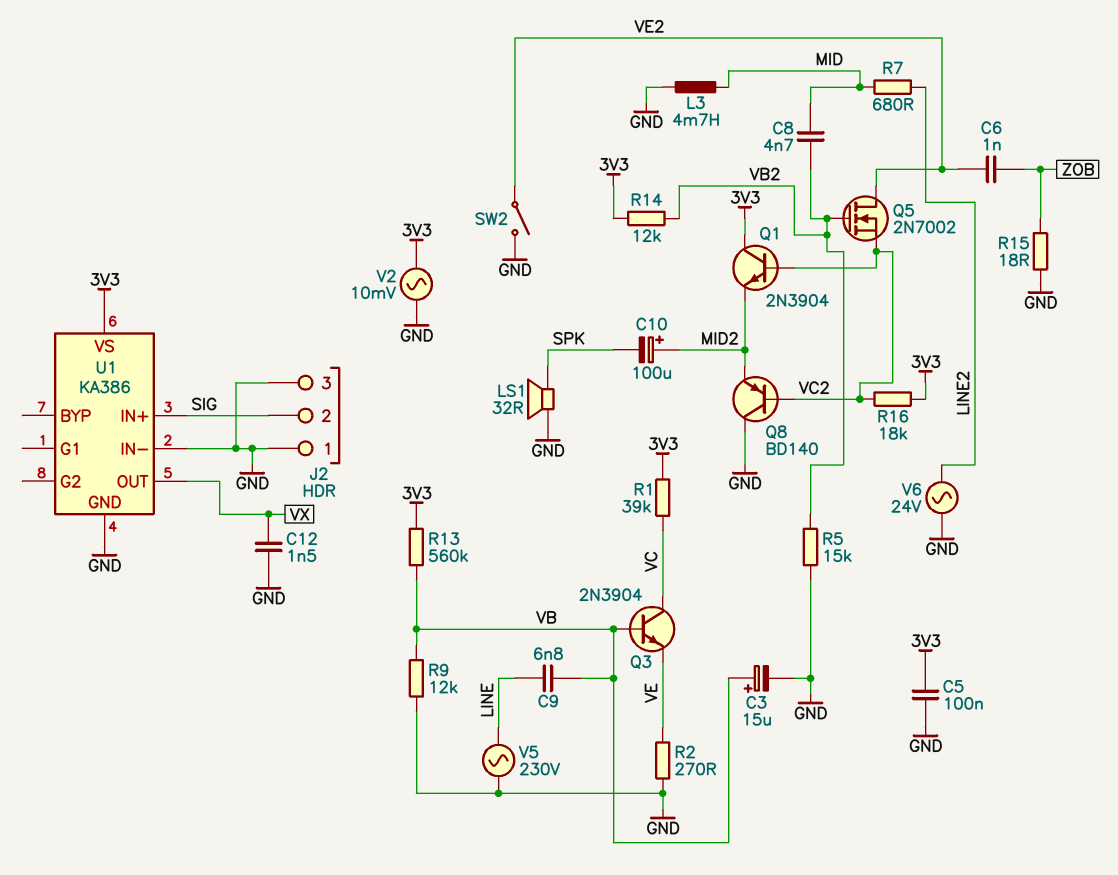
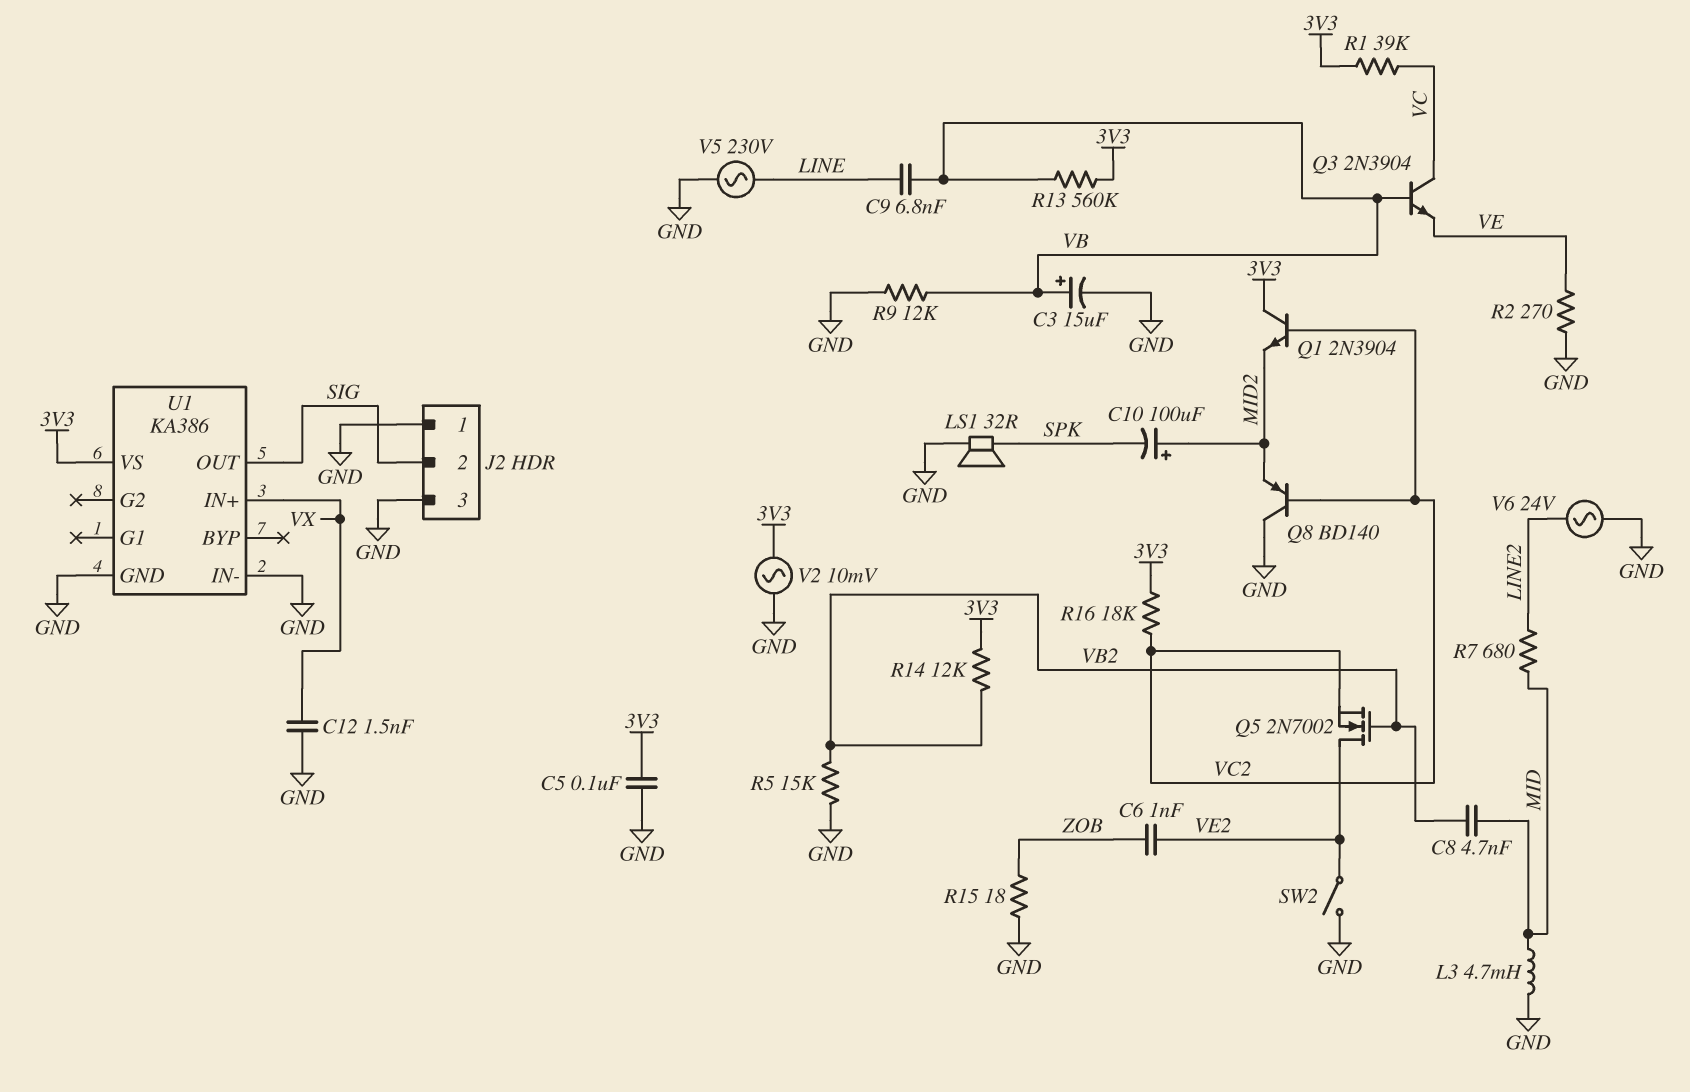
U1 pin IN+: SIG -> VX
U1 pin OUT: VX -> SIG

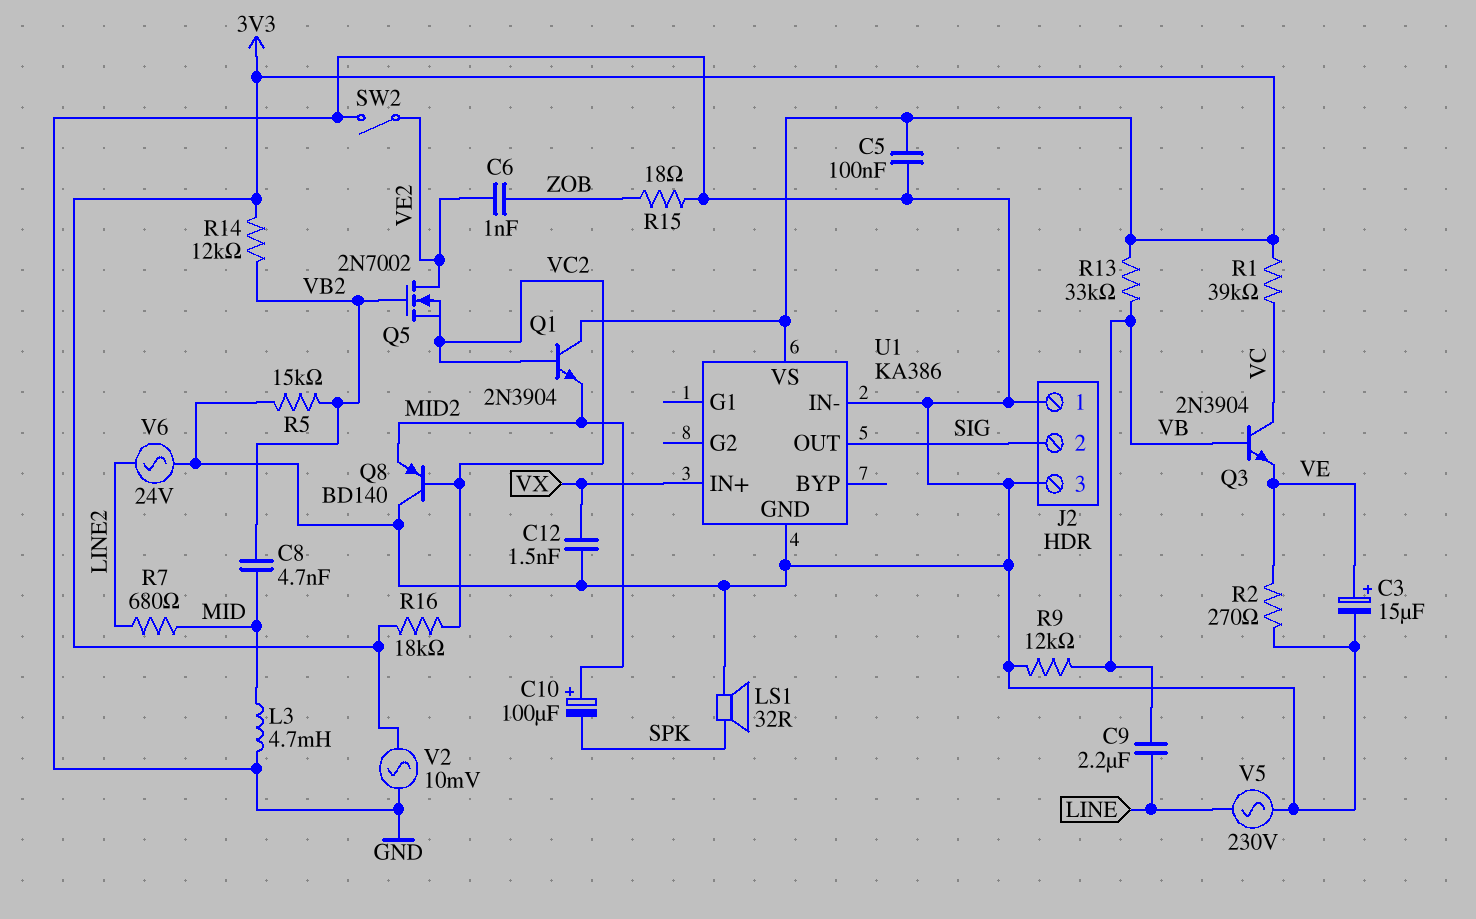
C3: 15uF (plus VB, minus GND) -> 15uF (plus VE, minus GND)
C9: 6.8nF (LINE, VB) -> 2.2uF (LINE, VB)
R13: 560k (3V3, VB) -> 33k (3V3, VB)

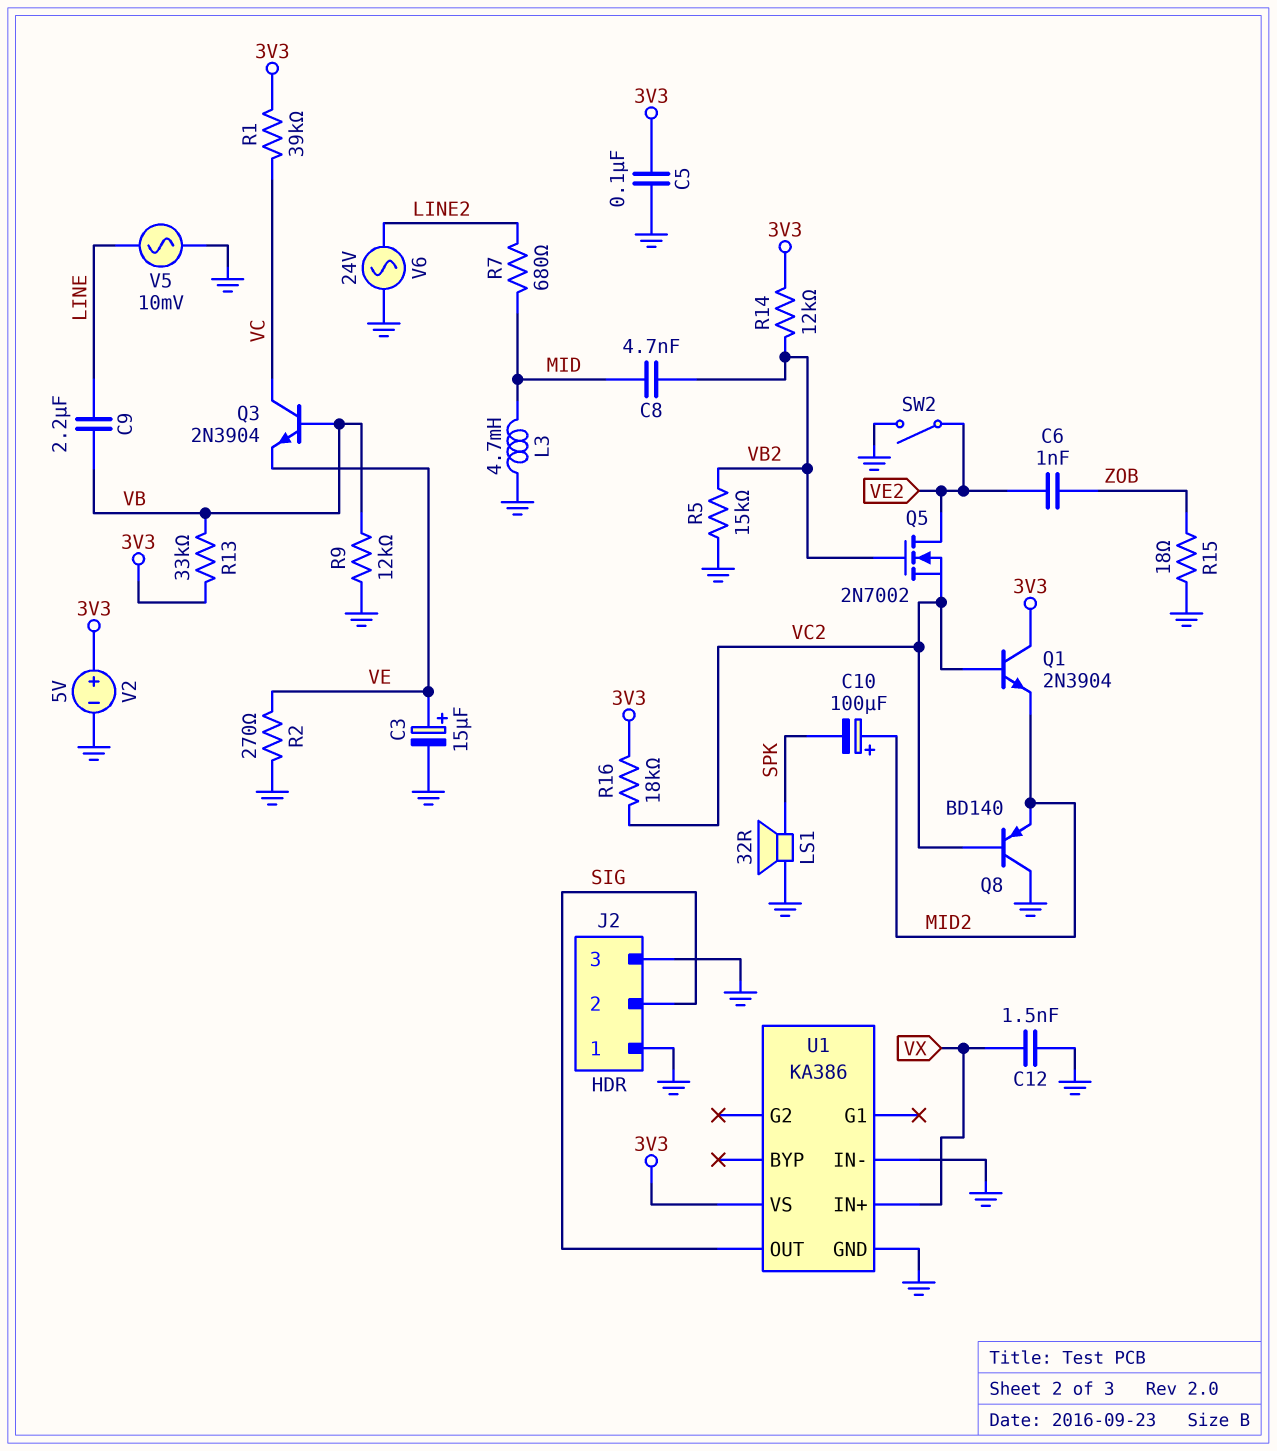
V2: AC 10mV (3V3, GND) -> 5V (plus 3V3, minus GND)
V5: AC 230V (GND, LINE) -> AC 10mV (GND, LINE)

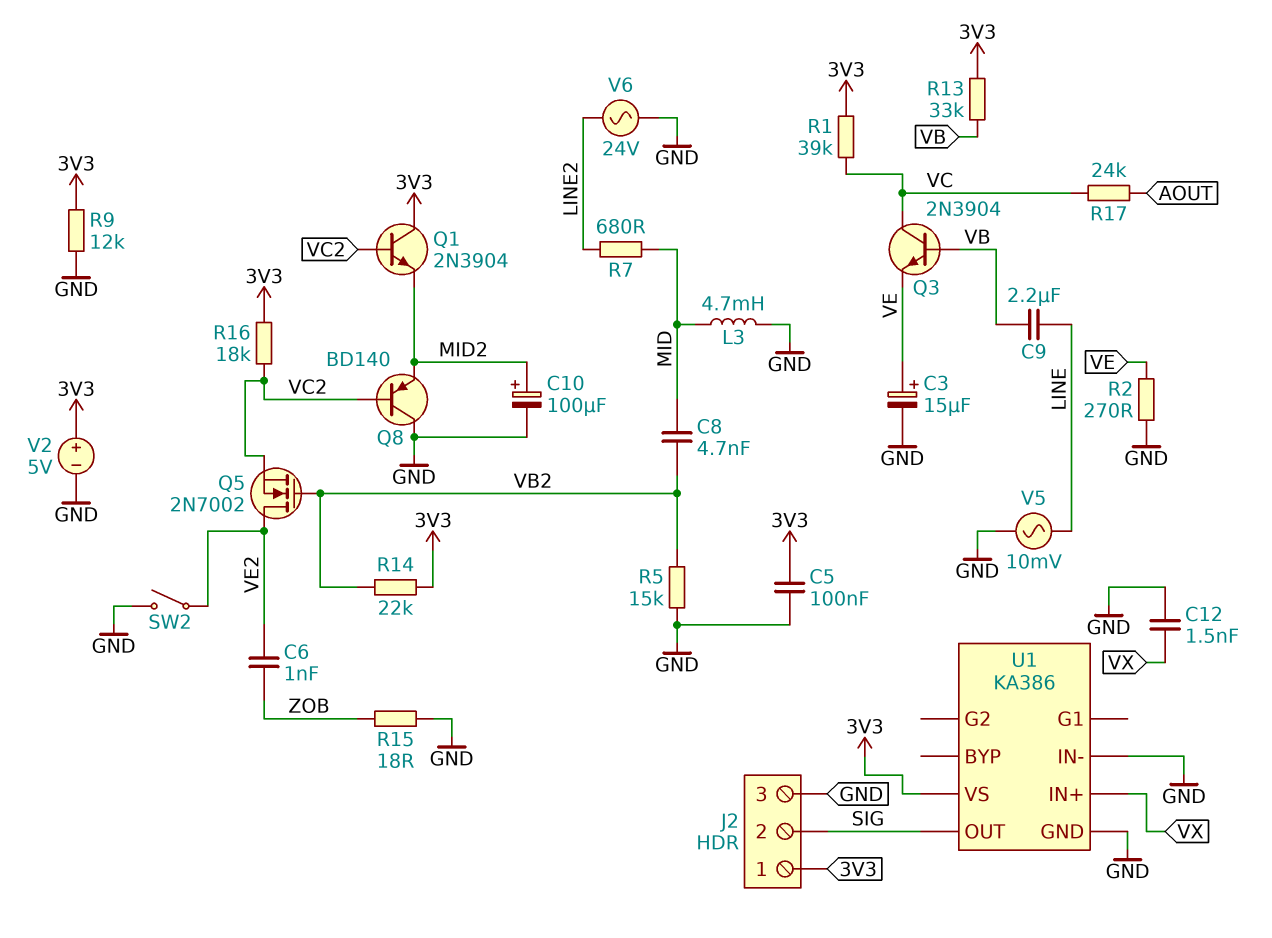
C10: 100uF (plus MID2, minus SPK) -> 100uF (plus MID2, minus GND)
J2 pin 1: GND -> 3V3
LS1: speaker 32R (GND, SPK) -> none
R9: 12k (GND, VB) -> 12k (3V3, GND)
R14: 12k (3V3, VB2) -> 22k (3V3, VB2)
R17: none -> 24k (AOUT, VC)

